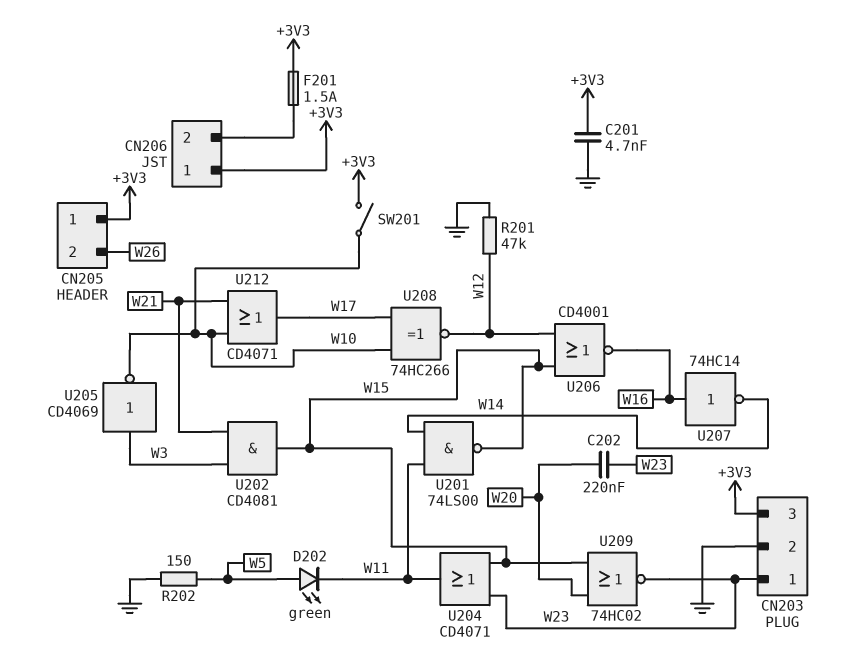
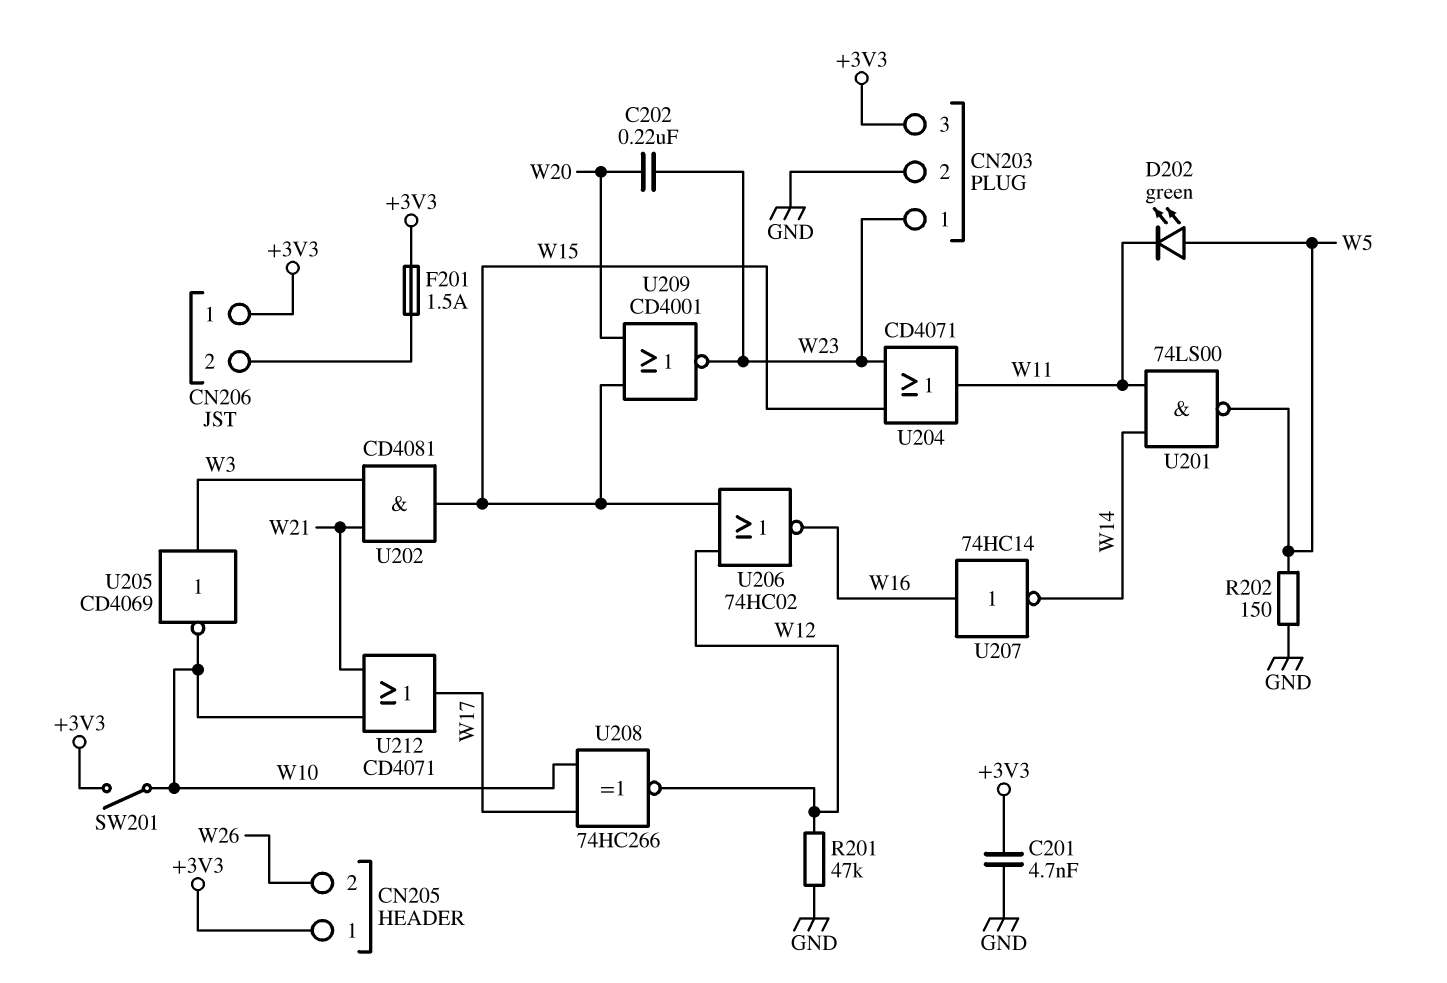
U201: NAND 74LS00 (in W11, in W14, out W15) -> NAND 74LS00 (in W11, in W14, out W5)
U206: NOR CD4001 (in W12, in W15, out W16) -> NOR 74HC02 (in W12, in W15, out W16)
U209: NOR 74HC02 (in W15, in W20, out W23) -> NOR CD4001 (in W15, in W20, out W23)

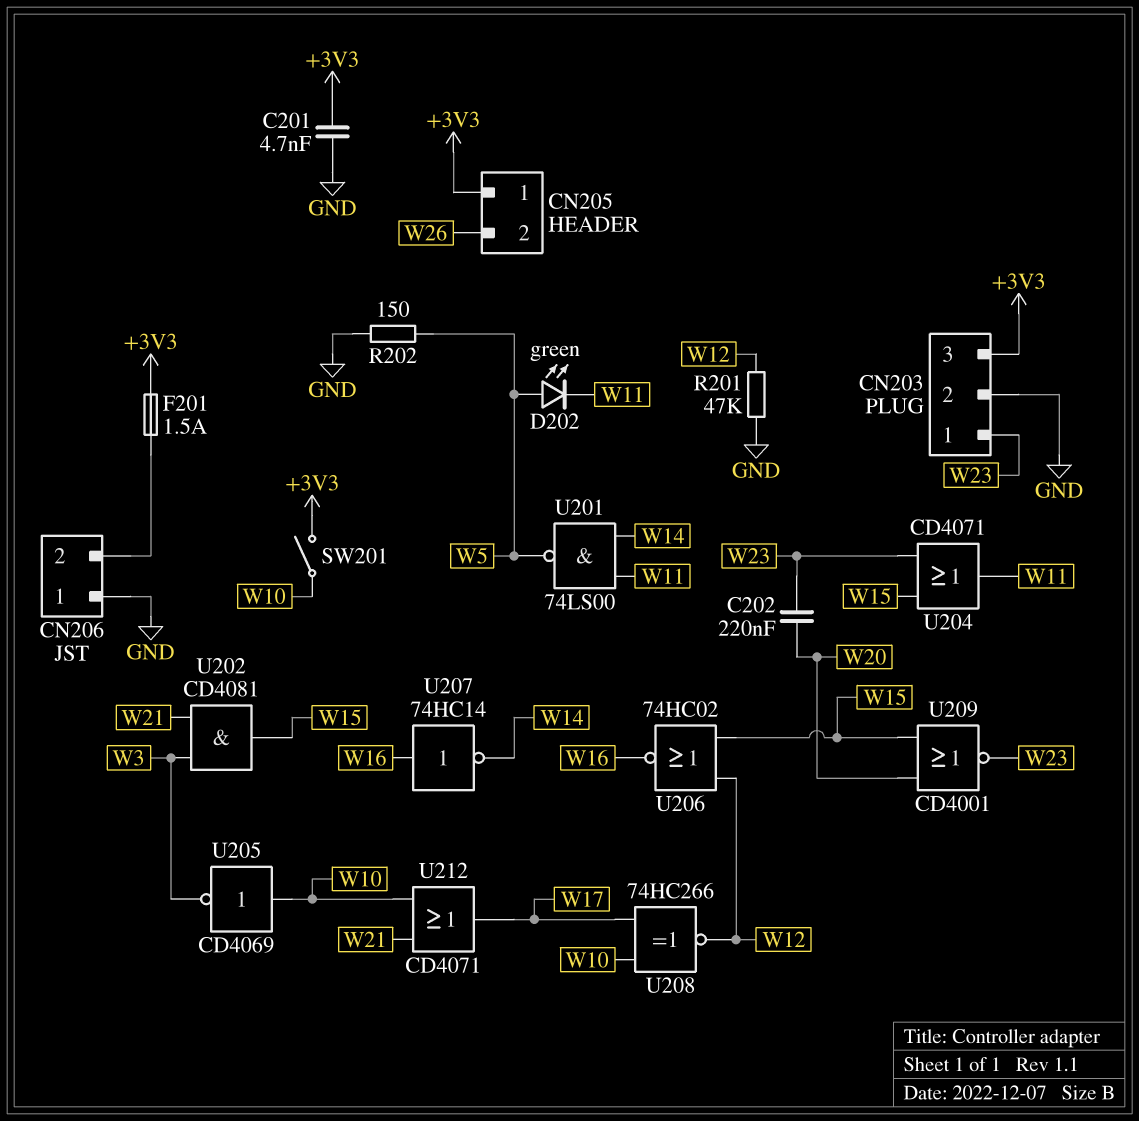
CN206 pin 1: +3V3 -> GND
U205: NOT CD4069 (in W3, out W10) -> NOT CD4069 (in W10, out W3)

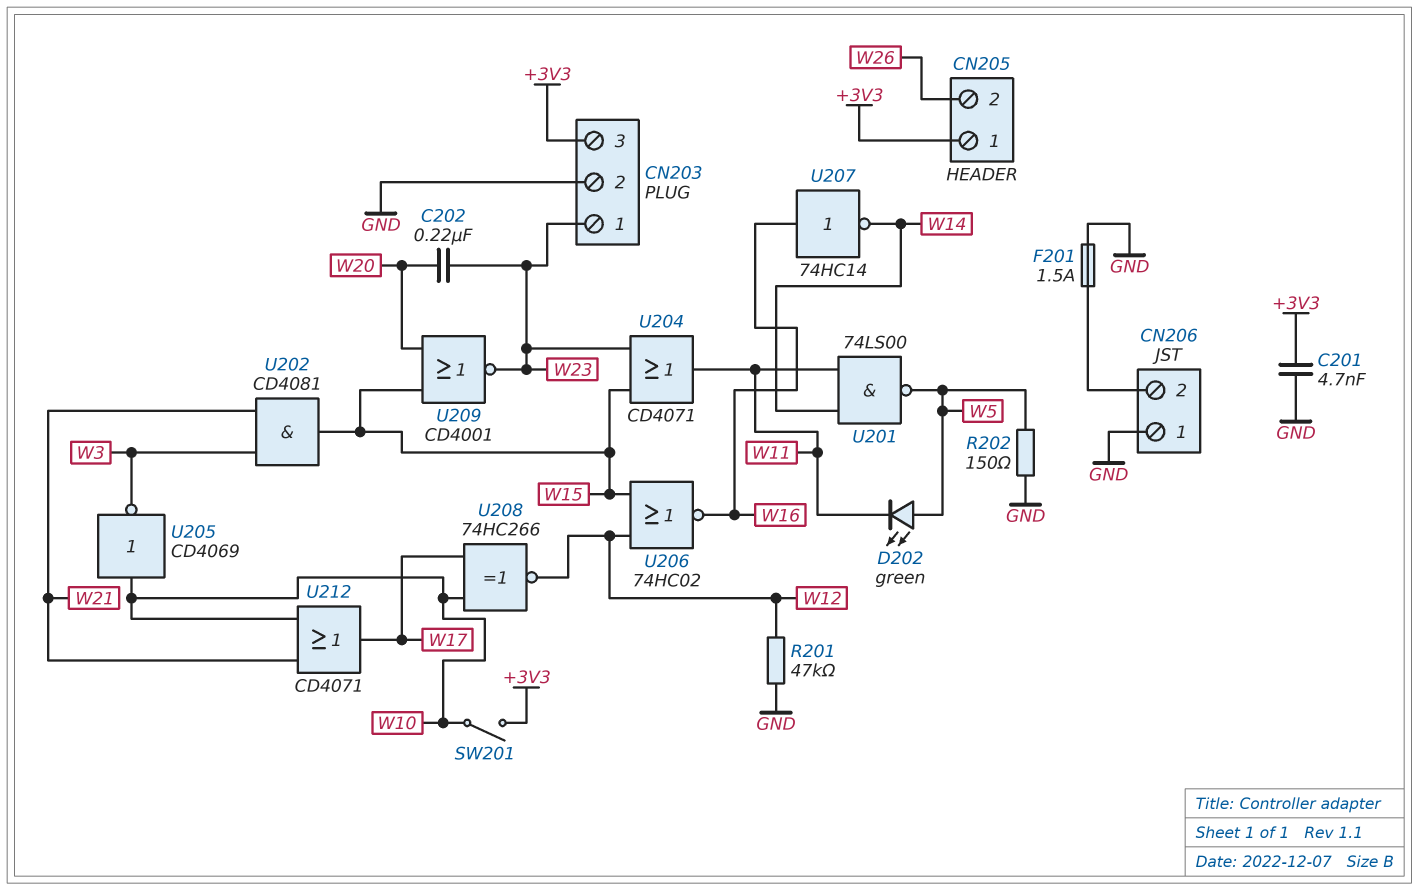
F201: 1.5A (+3V3, CN206/2) -> 1.5A (CN206/2, GND)

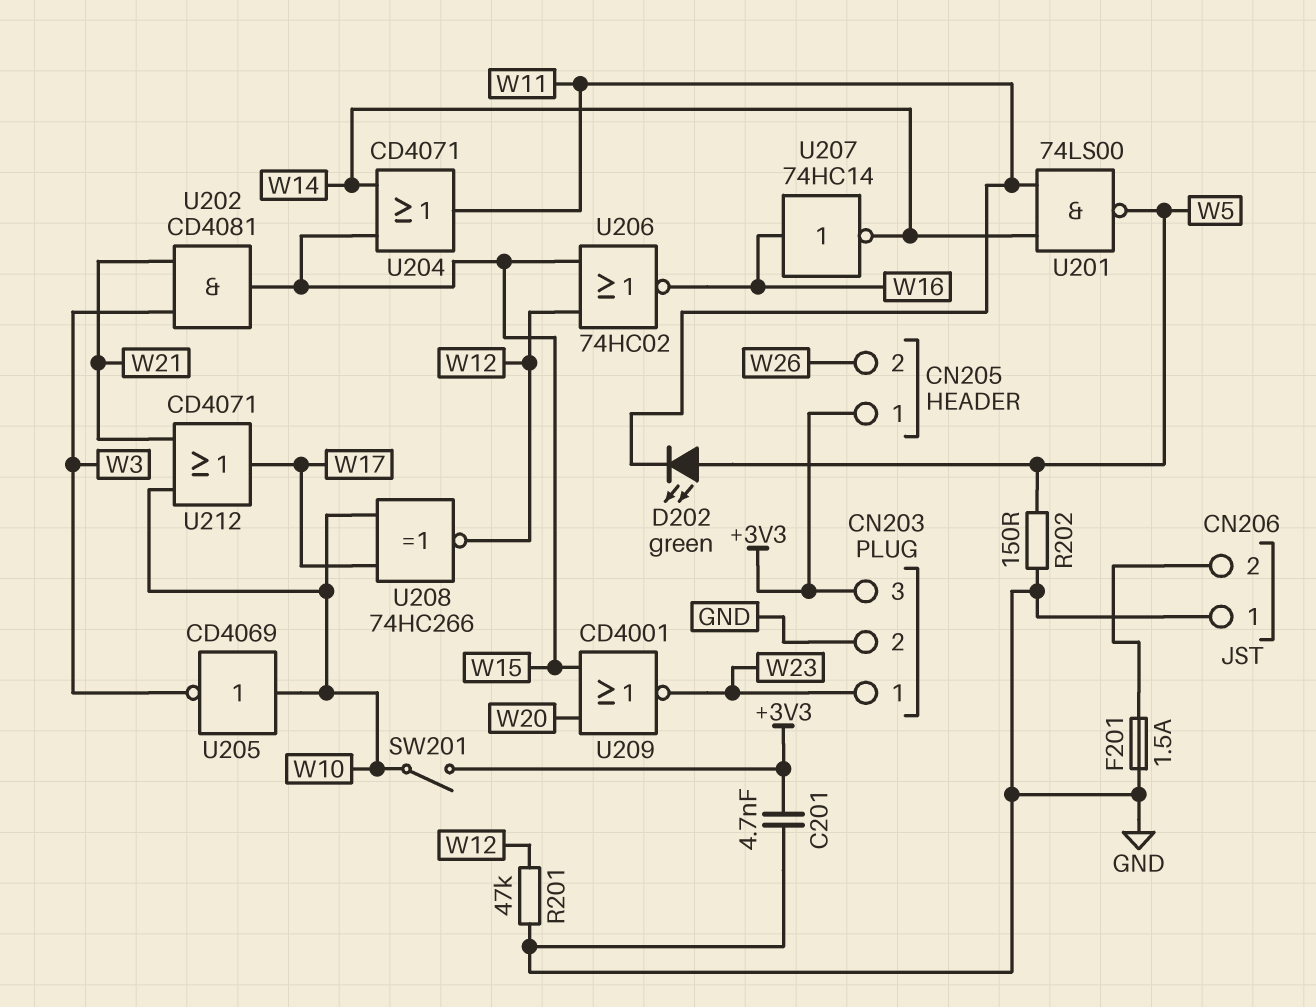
C202: 220nF (W20, W23) -> none
U204: OR CD4071 (in W15, in W23, out W11) -> OR CD4071 (in W14, in W15, out W11)

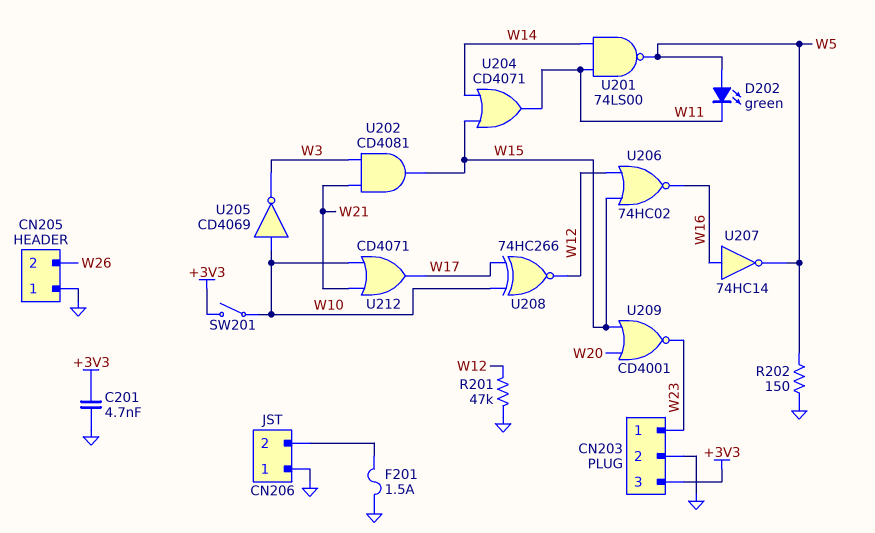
CN205 pin 1: +3V3 -> GND
U207: NOT 74HC14 (in W16, out W14) -> NOT 74HC14 (in W16, out W5)

